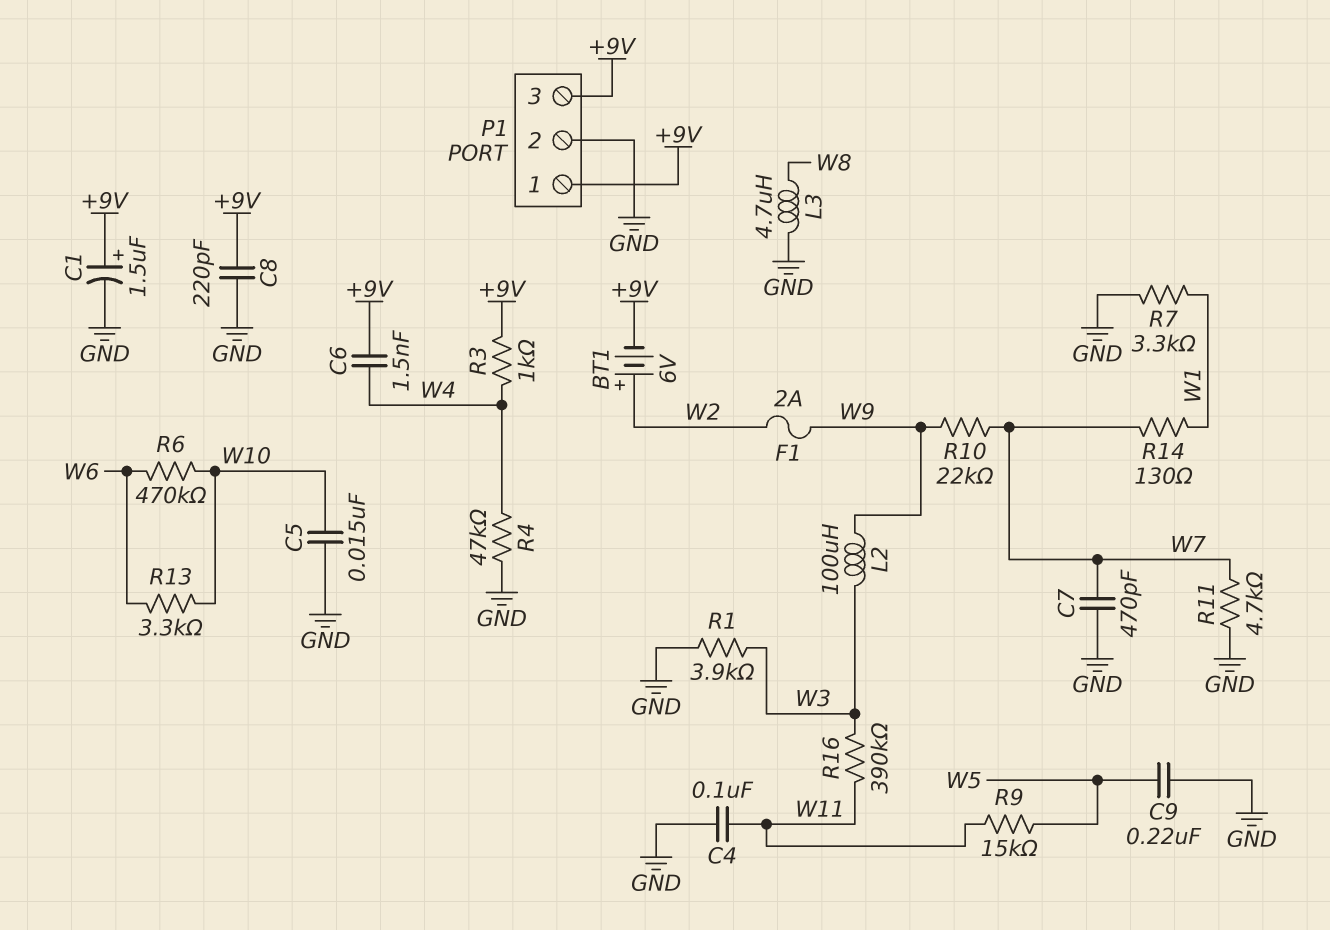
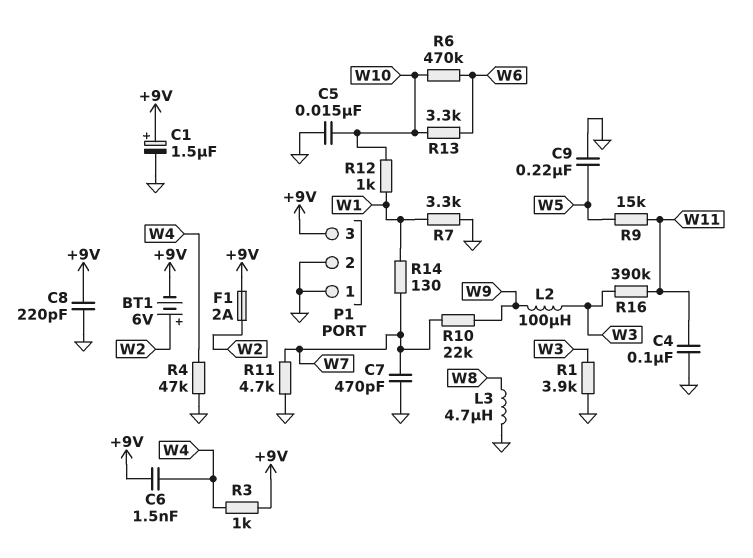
F1: 2A (W2, W9) -> 2A (+9V, W2)
P1 pin 1: +9V -> GND
R12: none -> 1k (W1, W10)

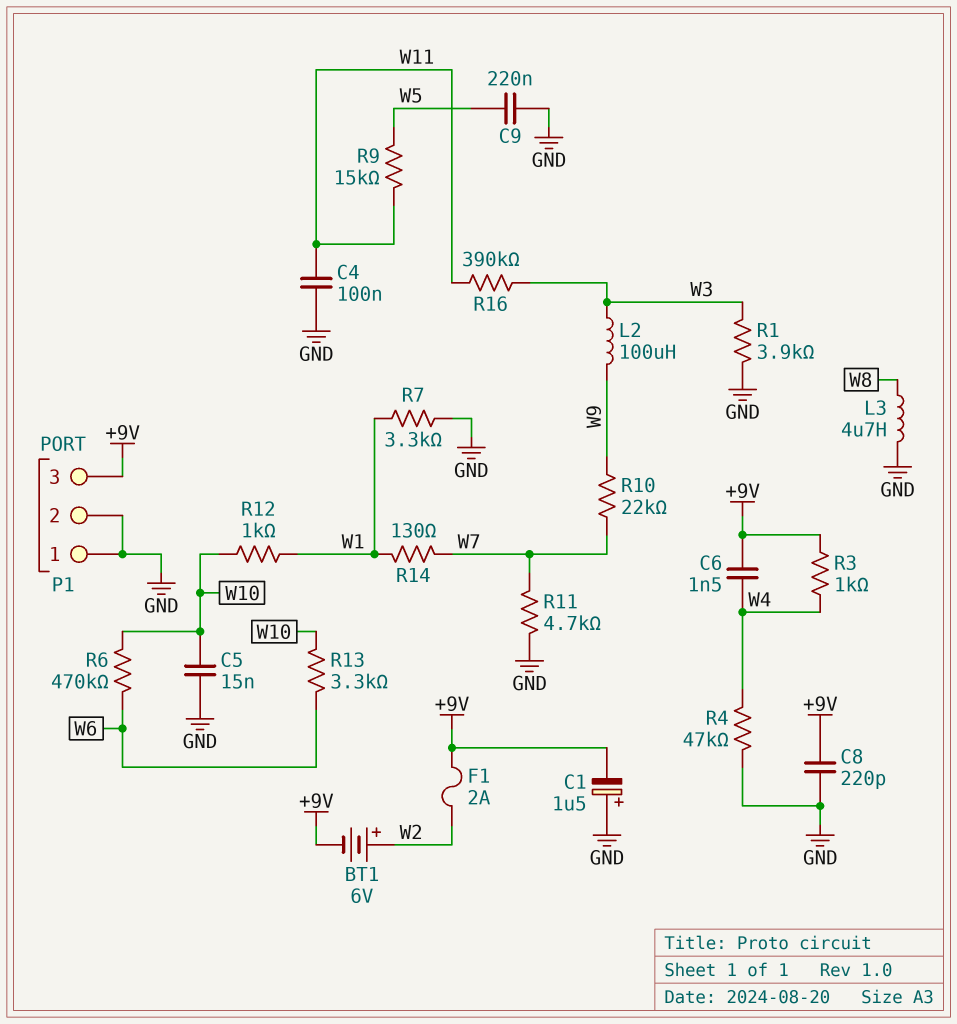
C1: 1.5uF (plus +9V, minus GND) -> 1.5uF (plus GND, minus +9V)
C7: 470pF (GND, W7) -> none

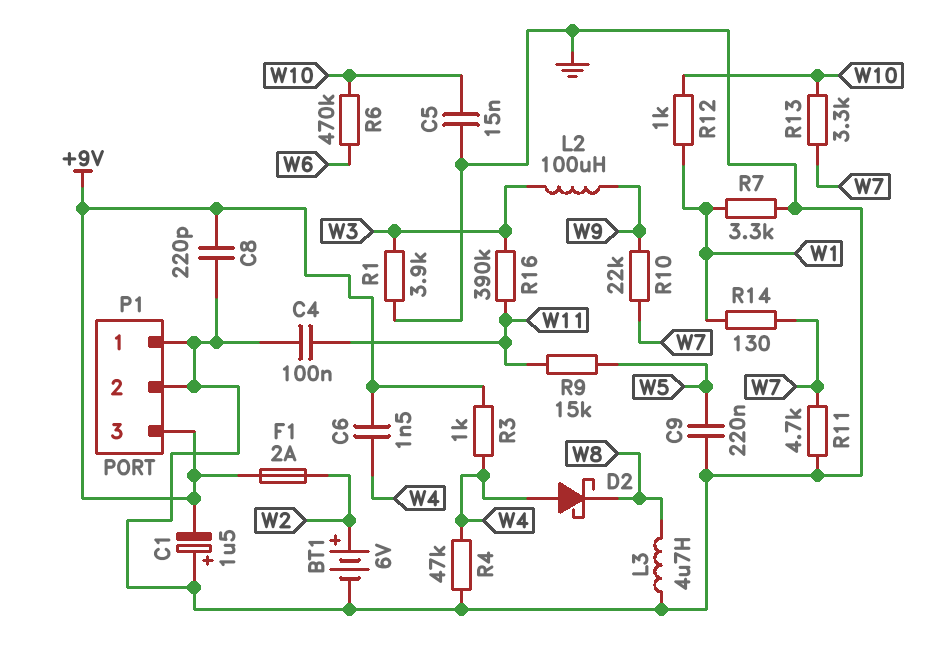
BT1: 6V (plus W2, minus +9V) -> 6V (plus W2, minus GND)
D2: none -> schottky (A W4, K W8)
R13: 3.3k (W6, W10) -> 3.3k (W7, W10)

